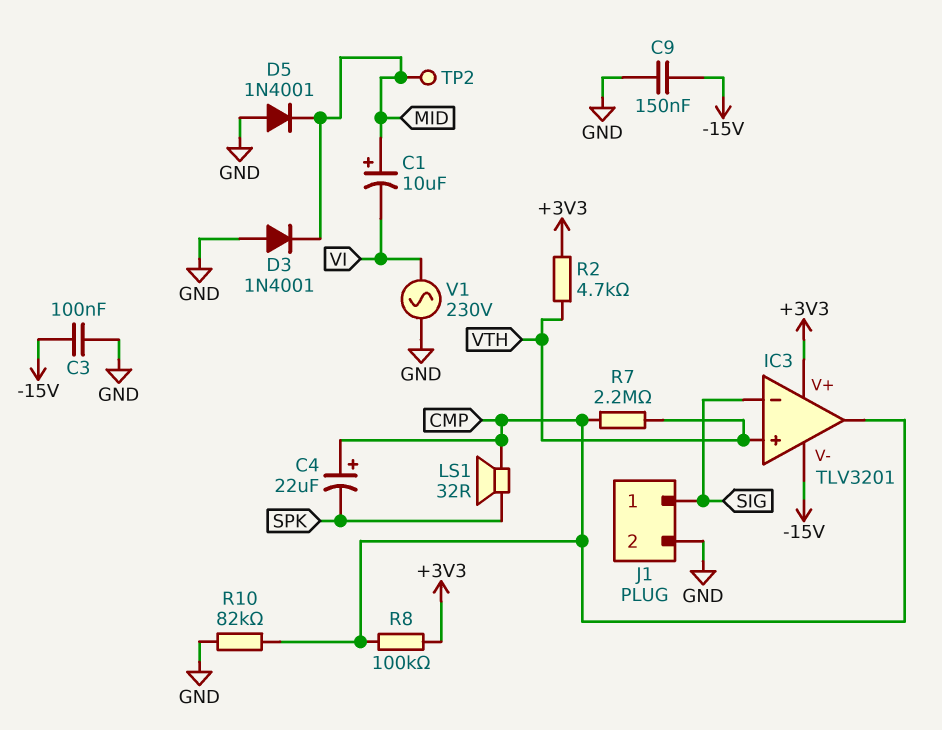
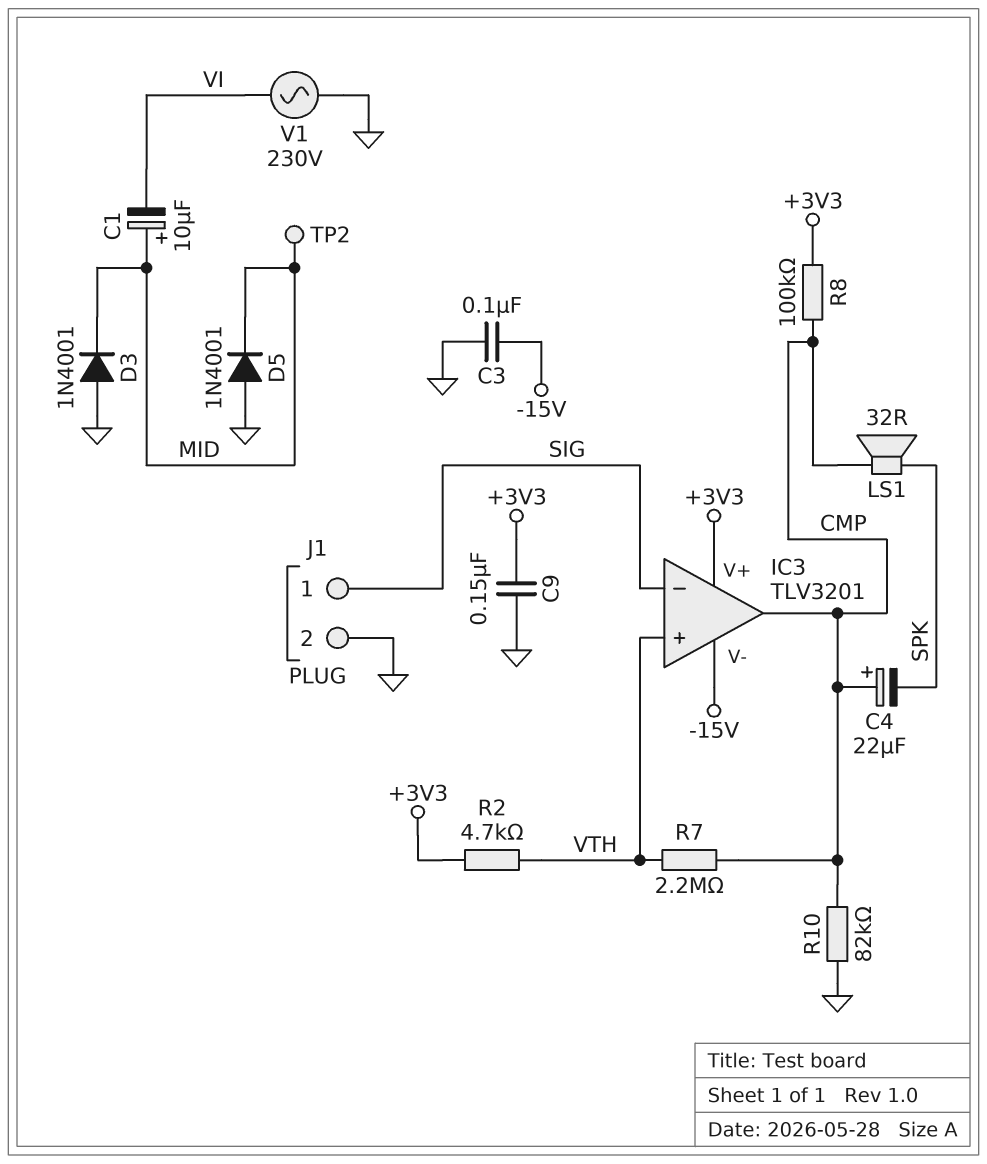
C9: 150nF (-15V, GND) -> 150nF (+3V3, GND)

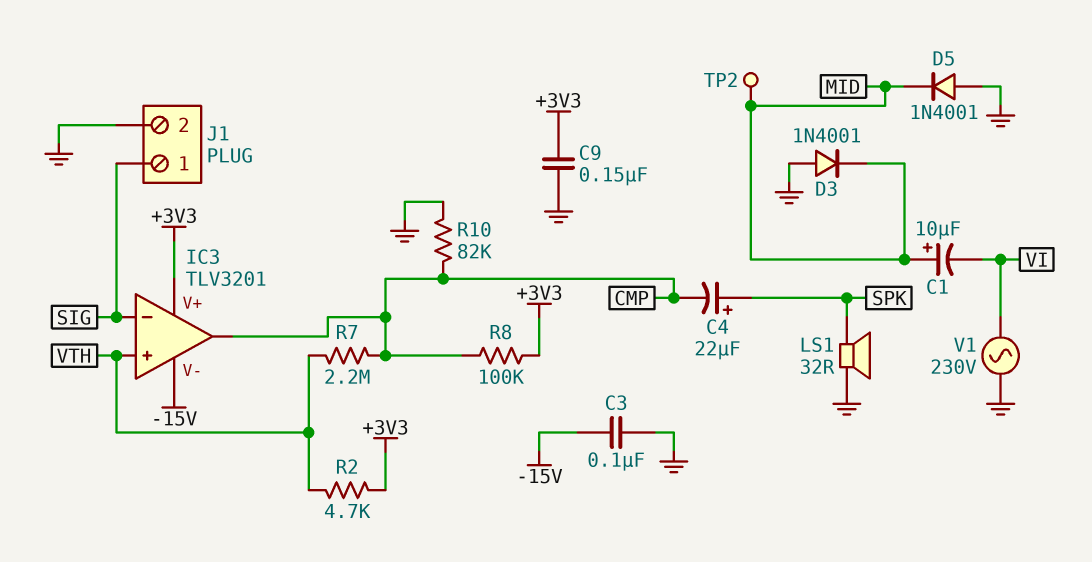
C4: 22uF (plus CMP, minus SPK) -> 22uF (plus SPK, minus CMP)
LS1: speaker 32R (CMP, SPK) -> speaker 32R (GND, SPK)

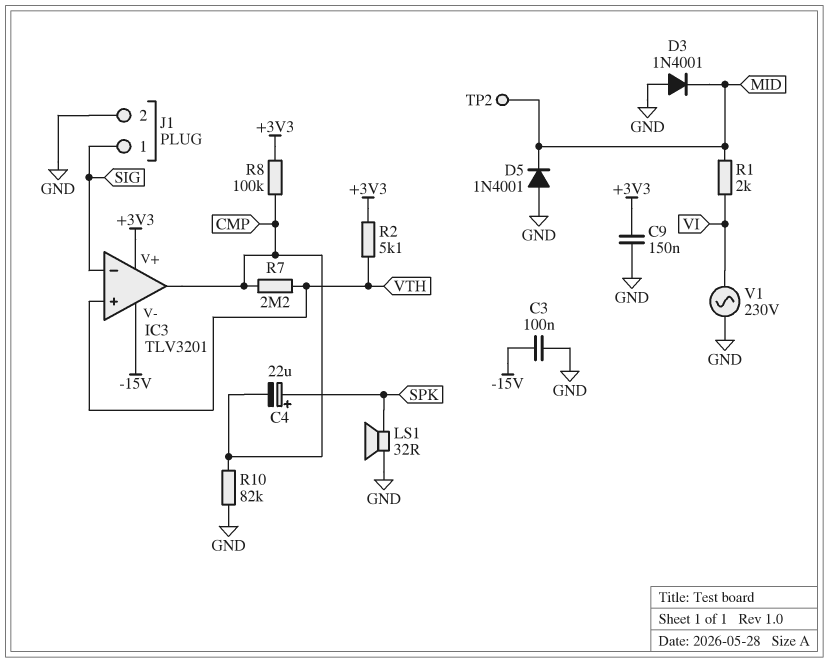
C1: 10uF (plus MID, minus VI) -> none
R1: none -> 2k (MID, VI)
R2: 4.7k (+3V3, VTH) -> 5.1k (+3V3, VTH)

